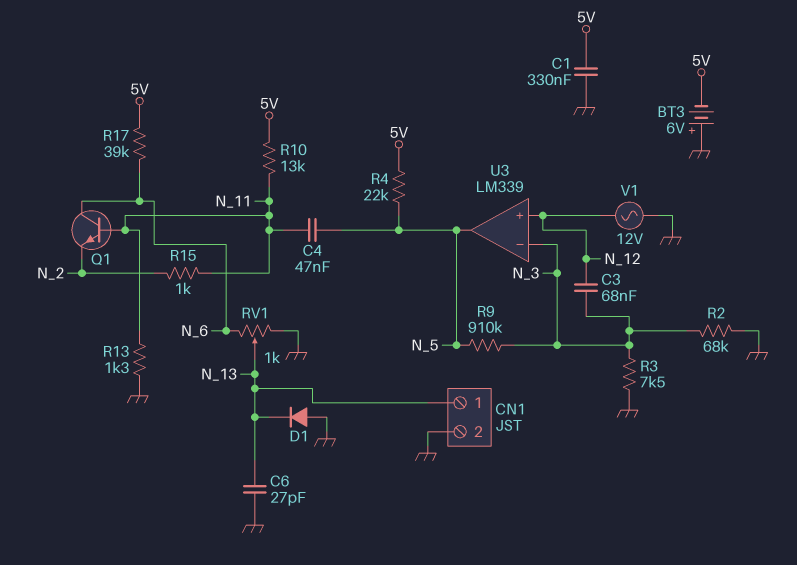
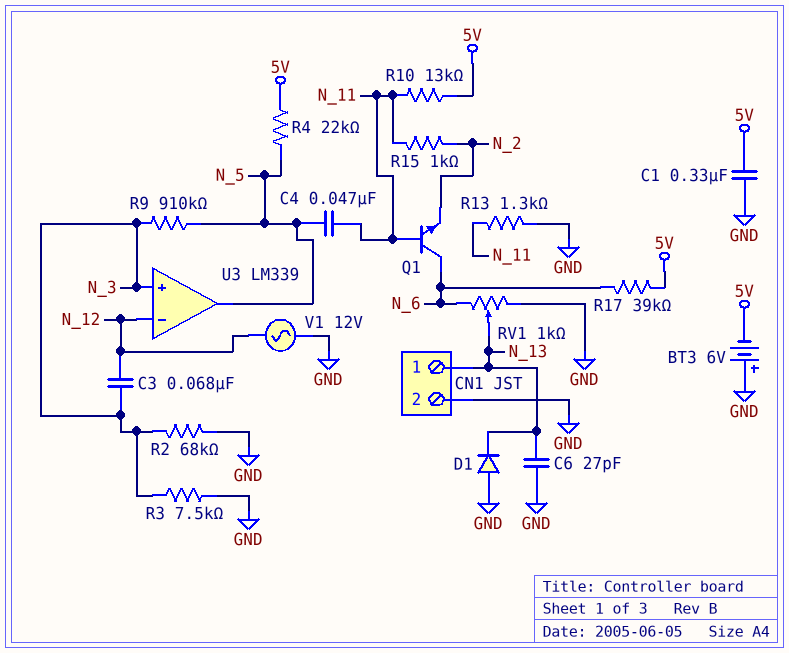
U3 pin in+: N_12 -> N_3
U3 pin in-: N_3 -> N_12

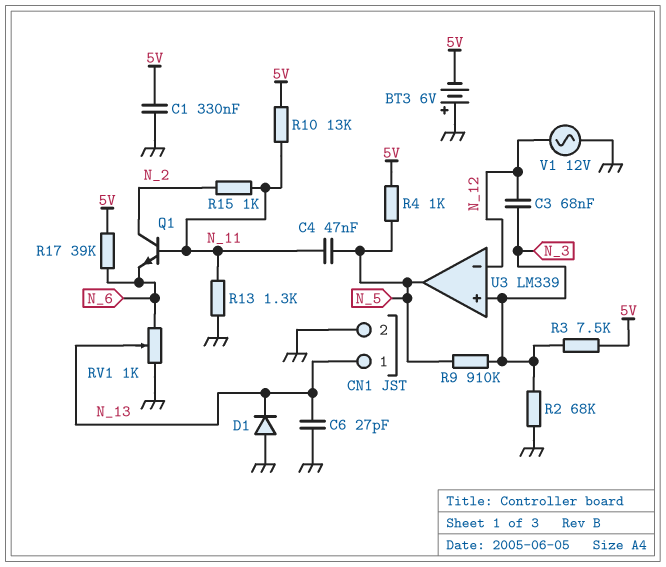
Q1: NPN (B N_11, C N_6, E N_2) -> NPN (B N_11, C N_2, E N_6)
R3: 7.5k (GND, N_3) -> 7.5k (5V, N_3)
R4: 22k (5V, N_5) -> 1k (5V, N_5)

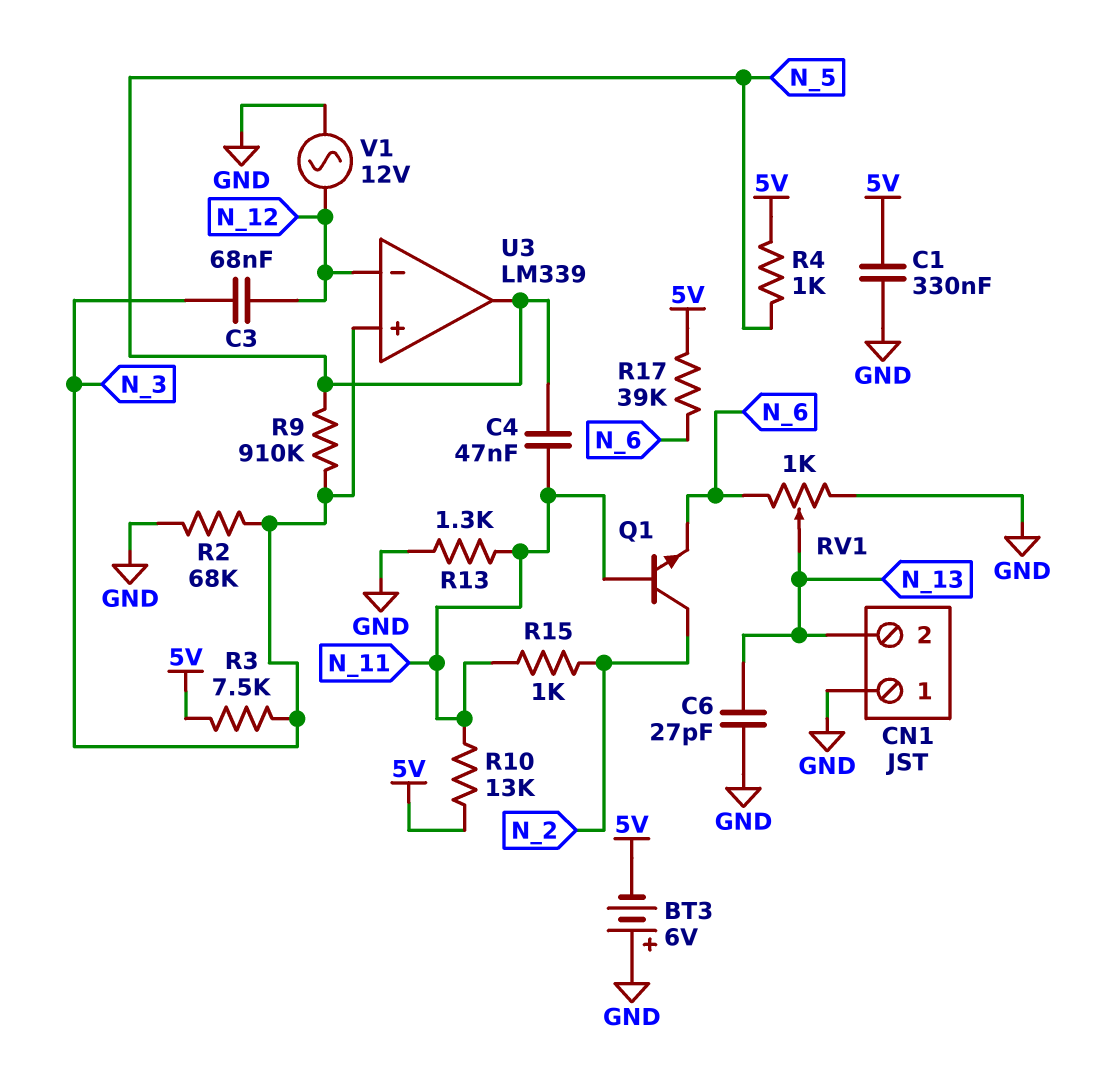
CN1 pin 1: N_13 -> GND
CN1 pin 2: GND -> N_13
D1: diode (A GND, K N_13) -> none

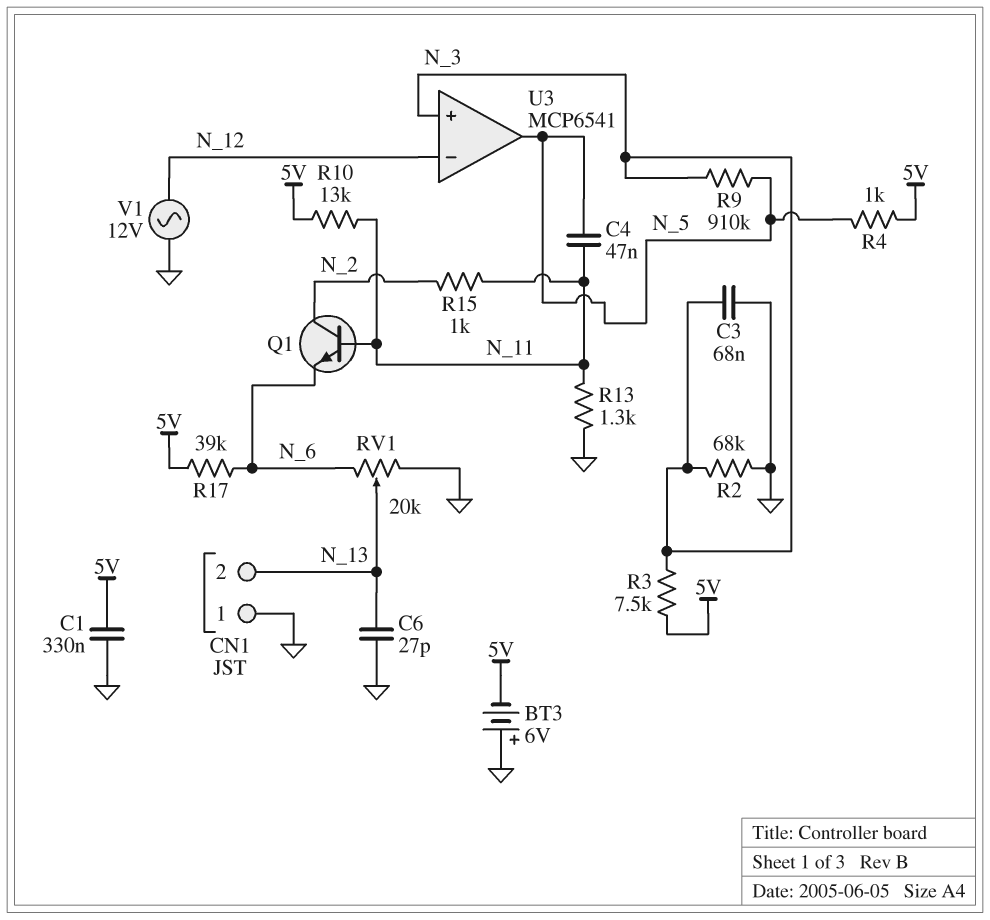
C3: 68nF (N_3, N_12) -> 68nF (GND, N_3)
RV1: 1k (GND, N_6, wiper N_13) -> 20k (GND, N_6, wiper N_13)
U3: LM339 -> MCP6541

